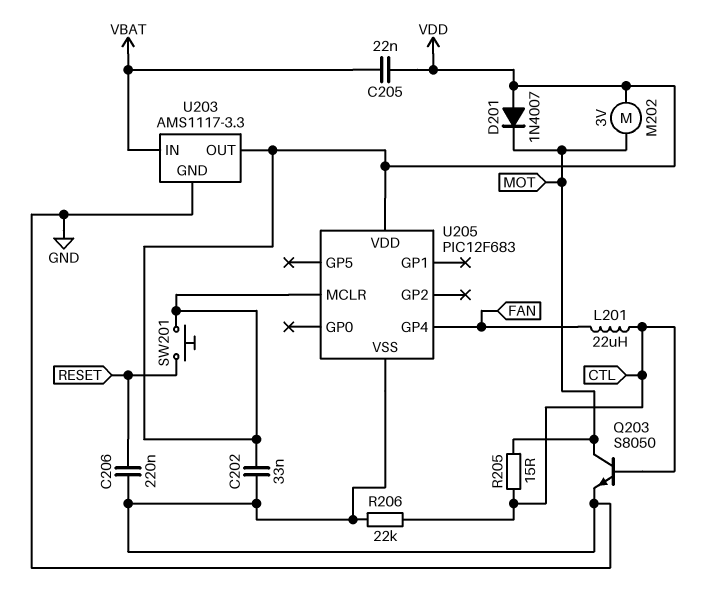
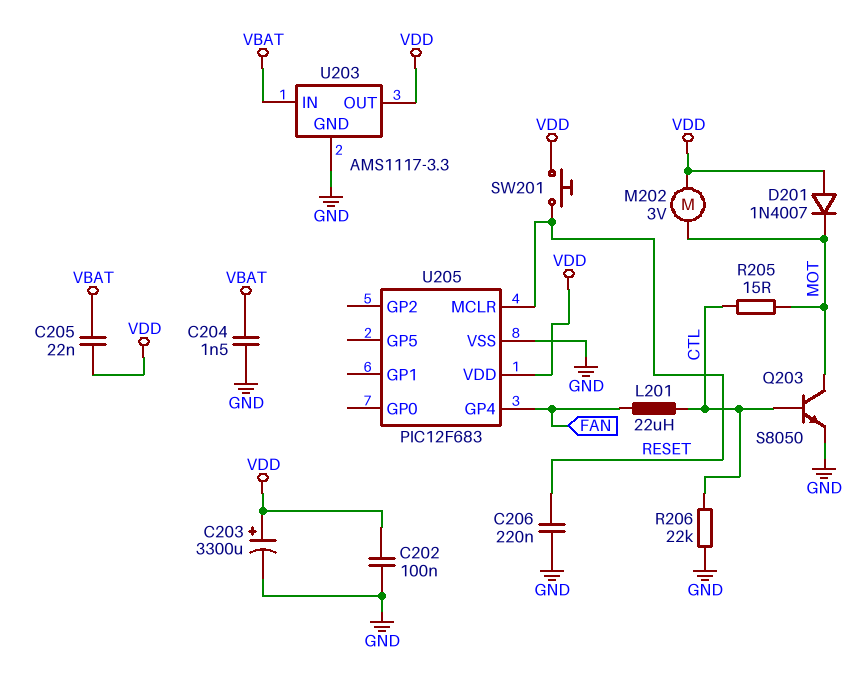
C202: 33nF (GND, VDD) -> 100nF (GND, VDD)
C203: none -> 3300uF (plus VDD, minus GND)
C204: none -> 1.5nF (GND, VBAT)
U205 pin MCLR: VDD -> RESET

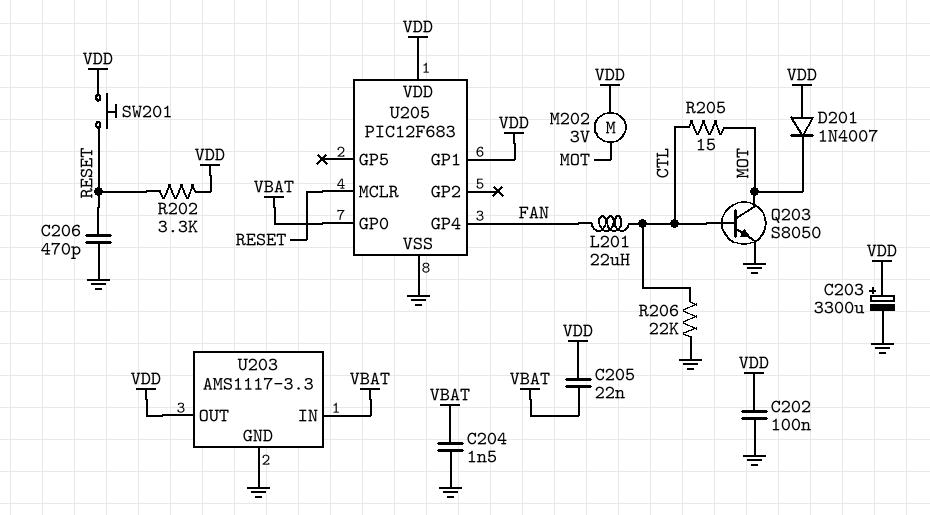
C206: 220nF (GND, RESET) -> 470pF (GND, RESET)
R202: none -> 3.3k (RESET, VDD)
U205 pin GP0: none -> VBAT
U205 pin GP1: none -> VDD

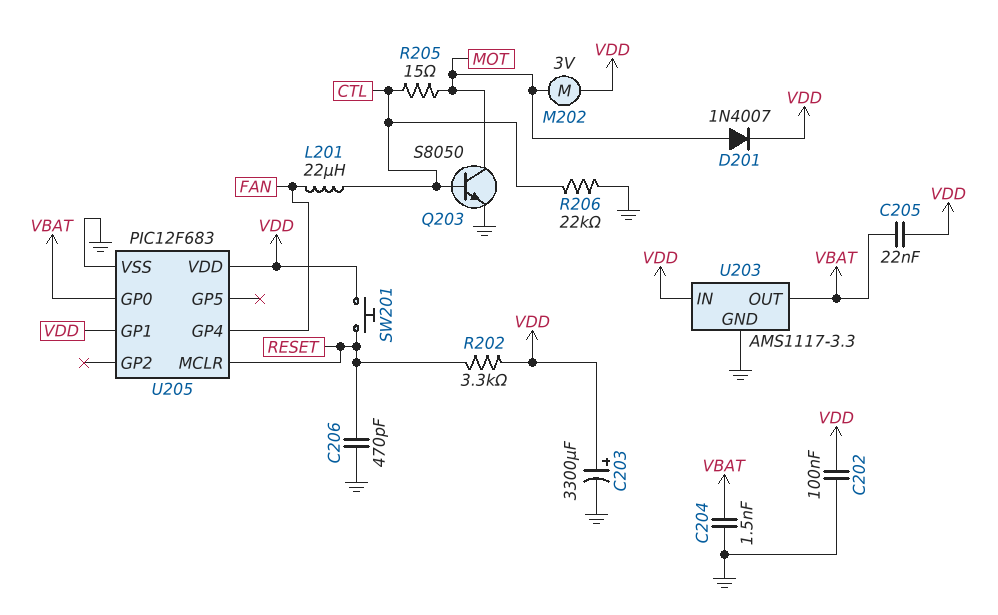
D201: diode 1N4007 (A VDD, K MOT) -> diode 1N4007 (A MOT, K VDD)
U203 pin IN: VBAT -> VDD
U203 pin OUT: VDD -> VBAT

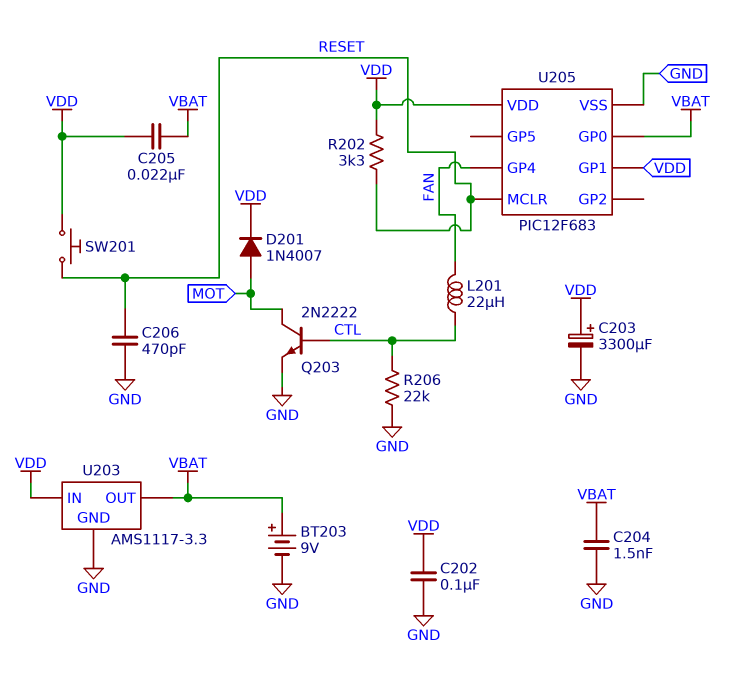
BT203: none -> 9V (plus VBAT, minus GND)
M202: motor 3V (MOT, VDD) -> none
Q203: NPN S8050 (B CTL, C MOT, E GND) -> NPN 2N2222 (B CTL, C MOT, E GND)
R205: 15 (CTL, MOT) -> none

